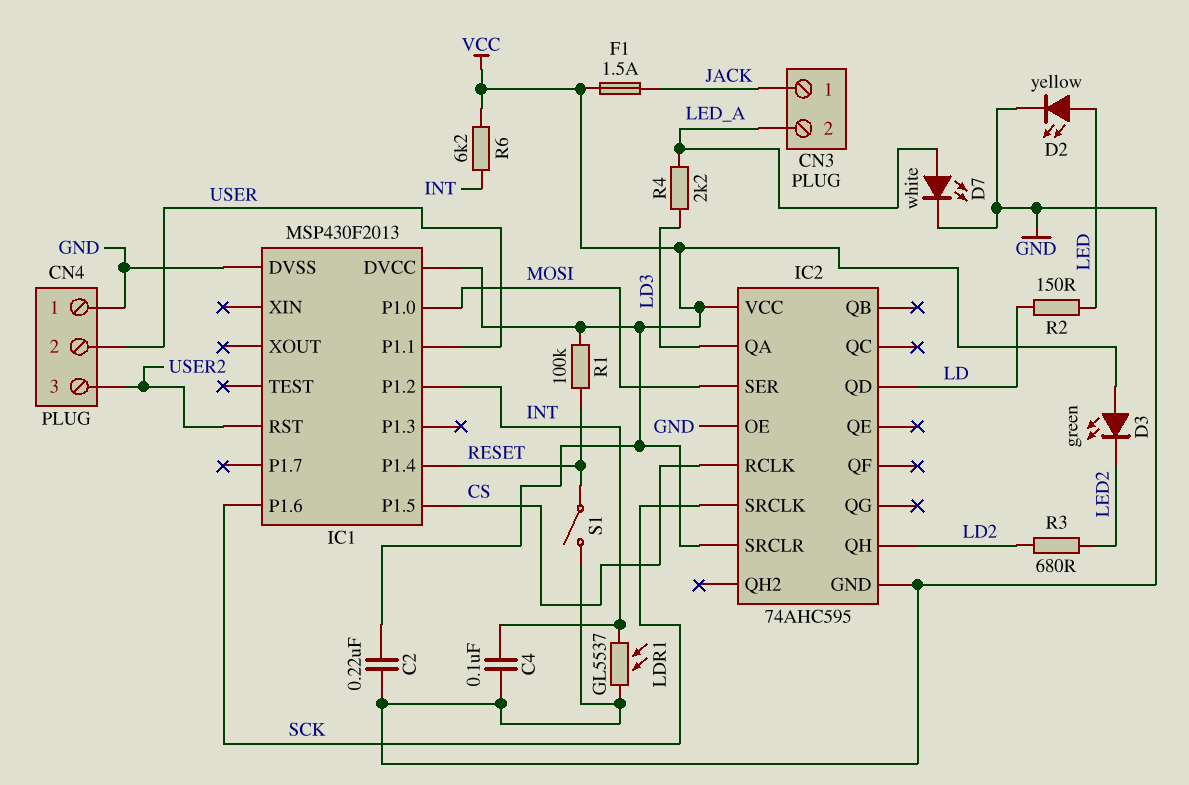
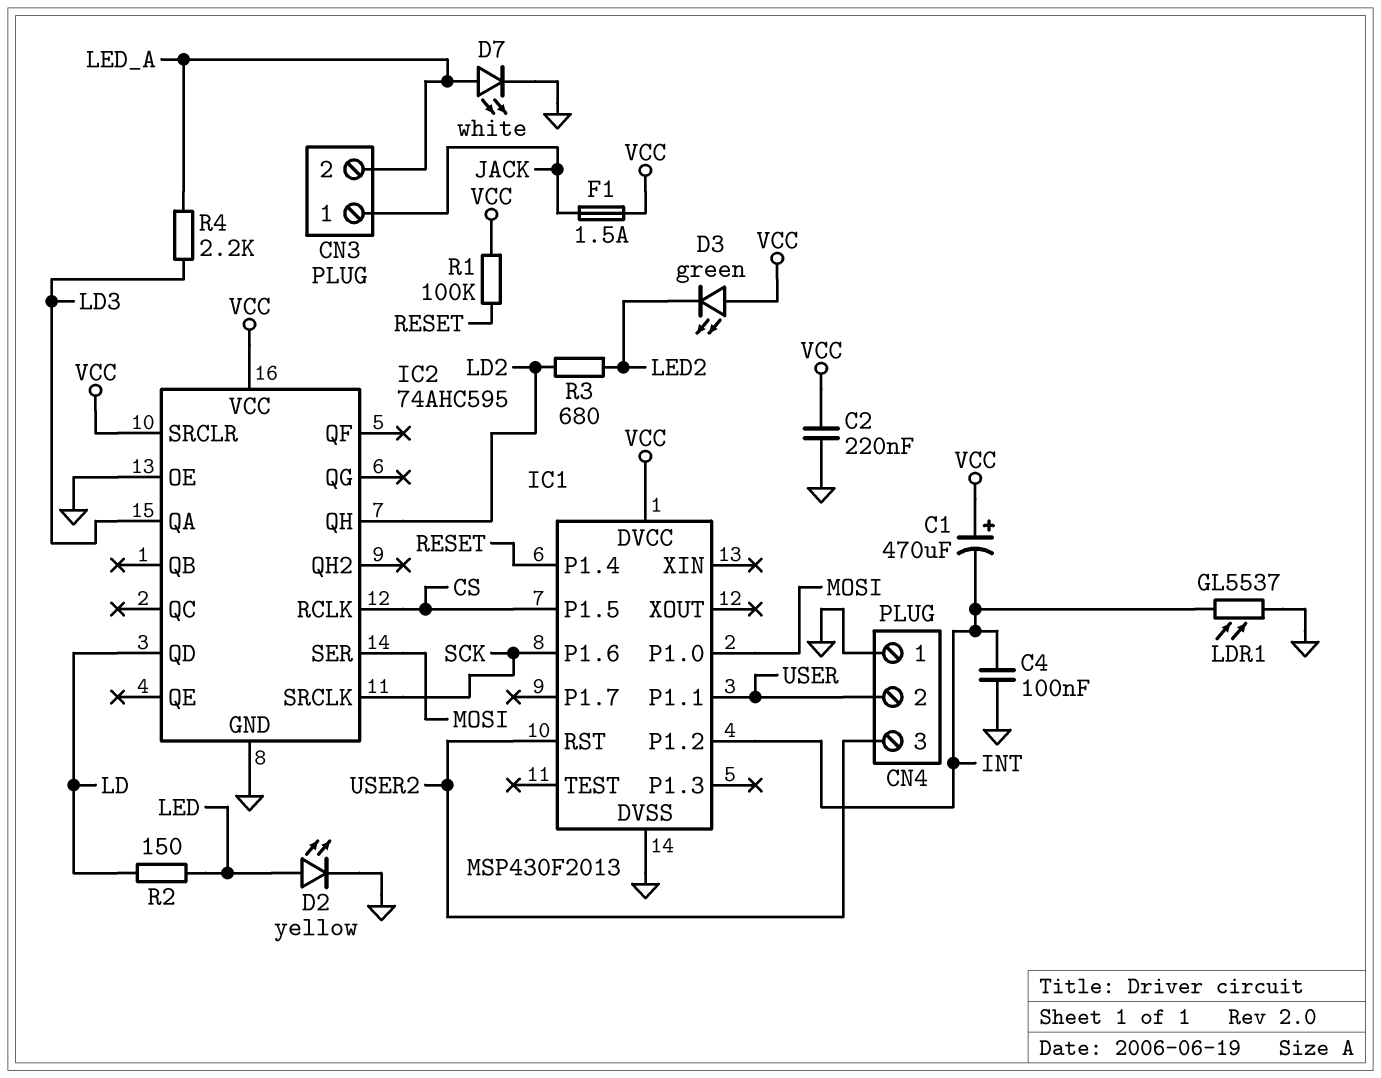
C1: none -> 470uF (plus VCC, minus INT)
R6: 6.2k (INT, VCC) -> none
S1: switch (GND, RESET) -> none

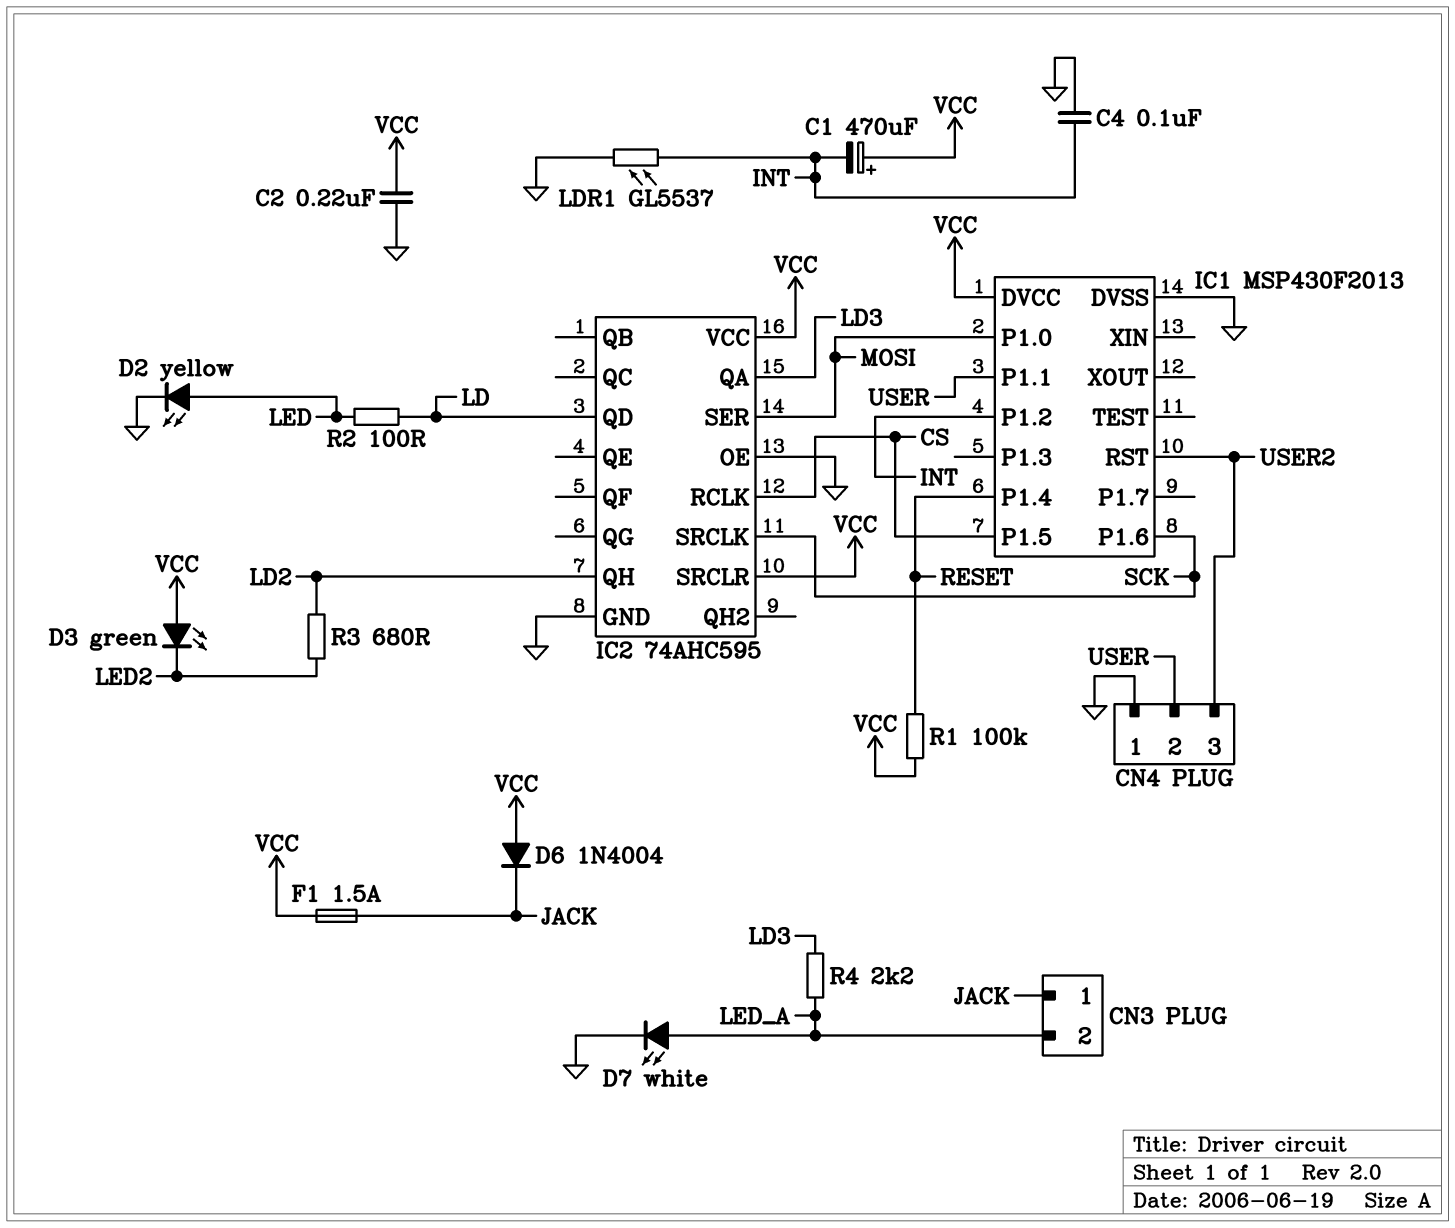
D6: none -> diode 1N4004 (A VCC, K JACK)
R2: 150 (LD, LED) -> 100 (LD, LED)

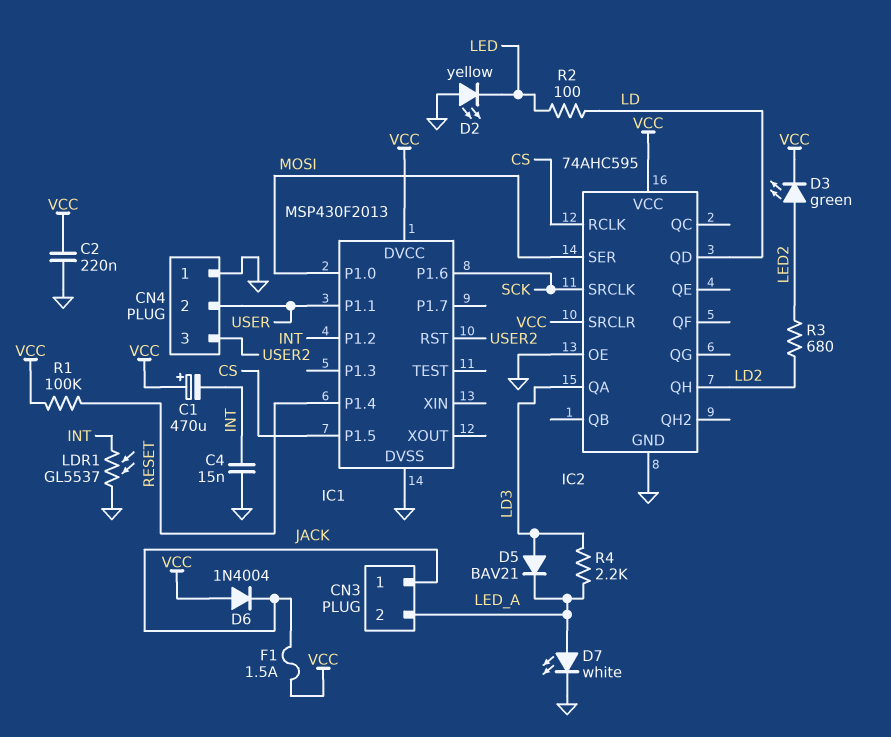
C4: 100nF (GND, INT) -> 15nF (GND, INT)
D2: LED yellow (A LED, K GND) -> LED yellow (A GND, K LED)
D3: LED green (A VCC, K LED2) -> LED green (A LED2, K VCC)
D5: none -> diode BAV21 (A LD3, K LED_A)

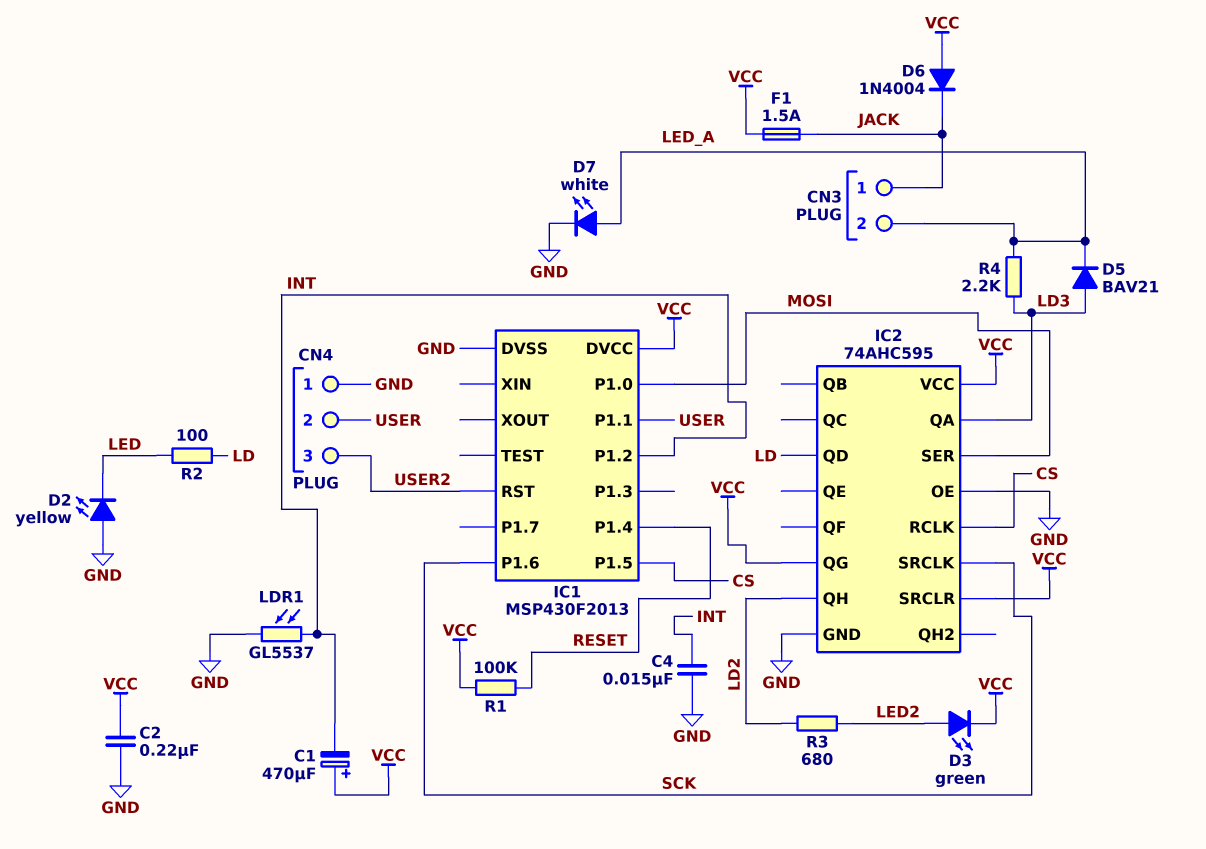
IC2 pin QG: none -> VCC

